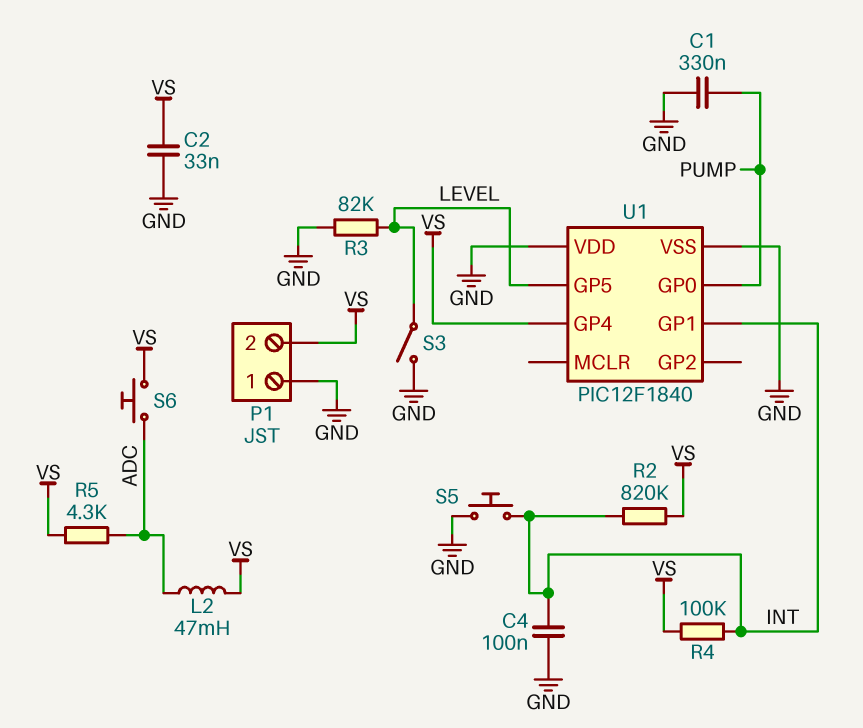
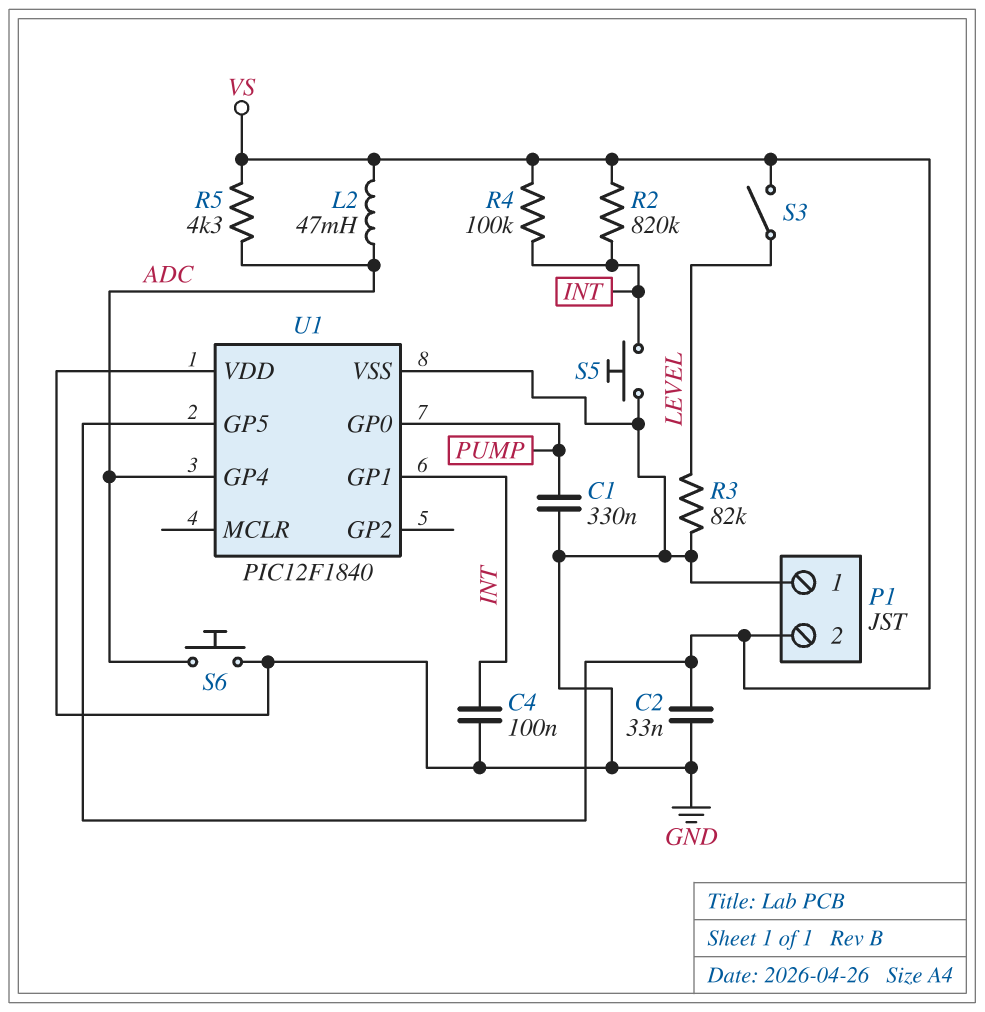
S3: switch (GND, LEVEL) -> switch (LEVEL, VS)
S6: button (ADC, VS) -> button (ADC, GND)
U1 pin GP4: VS -> ADC
U1 pin GP5: LEVEL -> VS

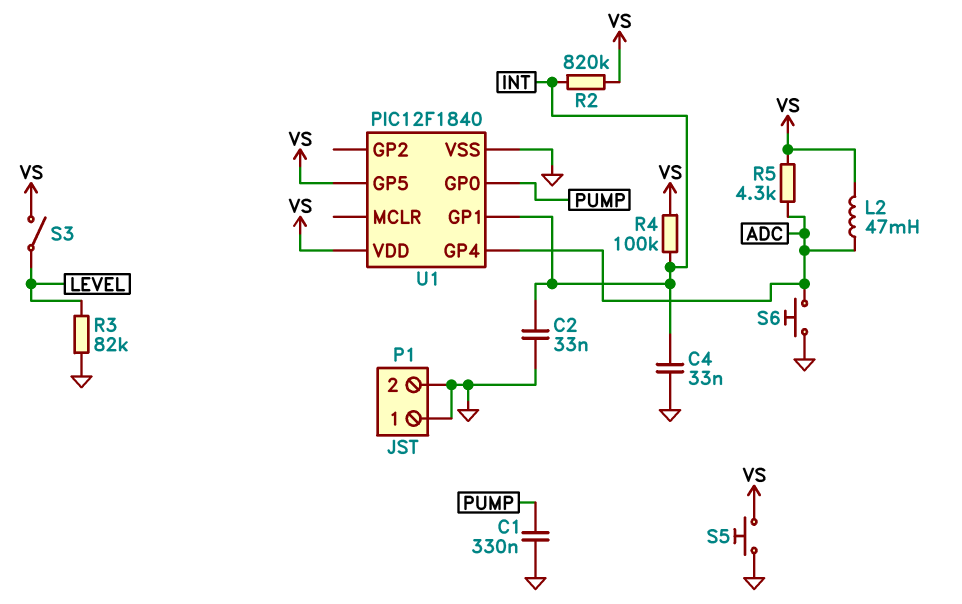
C2: 33nF (GND, VS) -> 33nF (GND, INT)
C4: 100nF (GND, INT) -> 33nF (GND, INT)
P1 pin 2: VS -> GND
S5: button (GND, INT) -> button (GND, VS)
U1 pin VDD: GND -> VS

